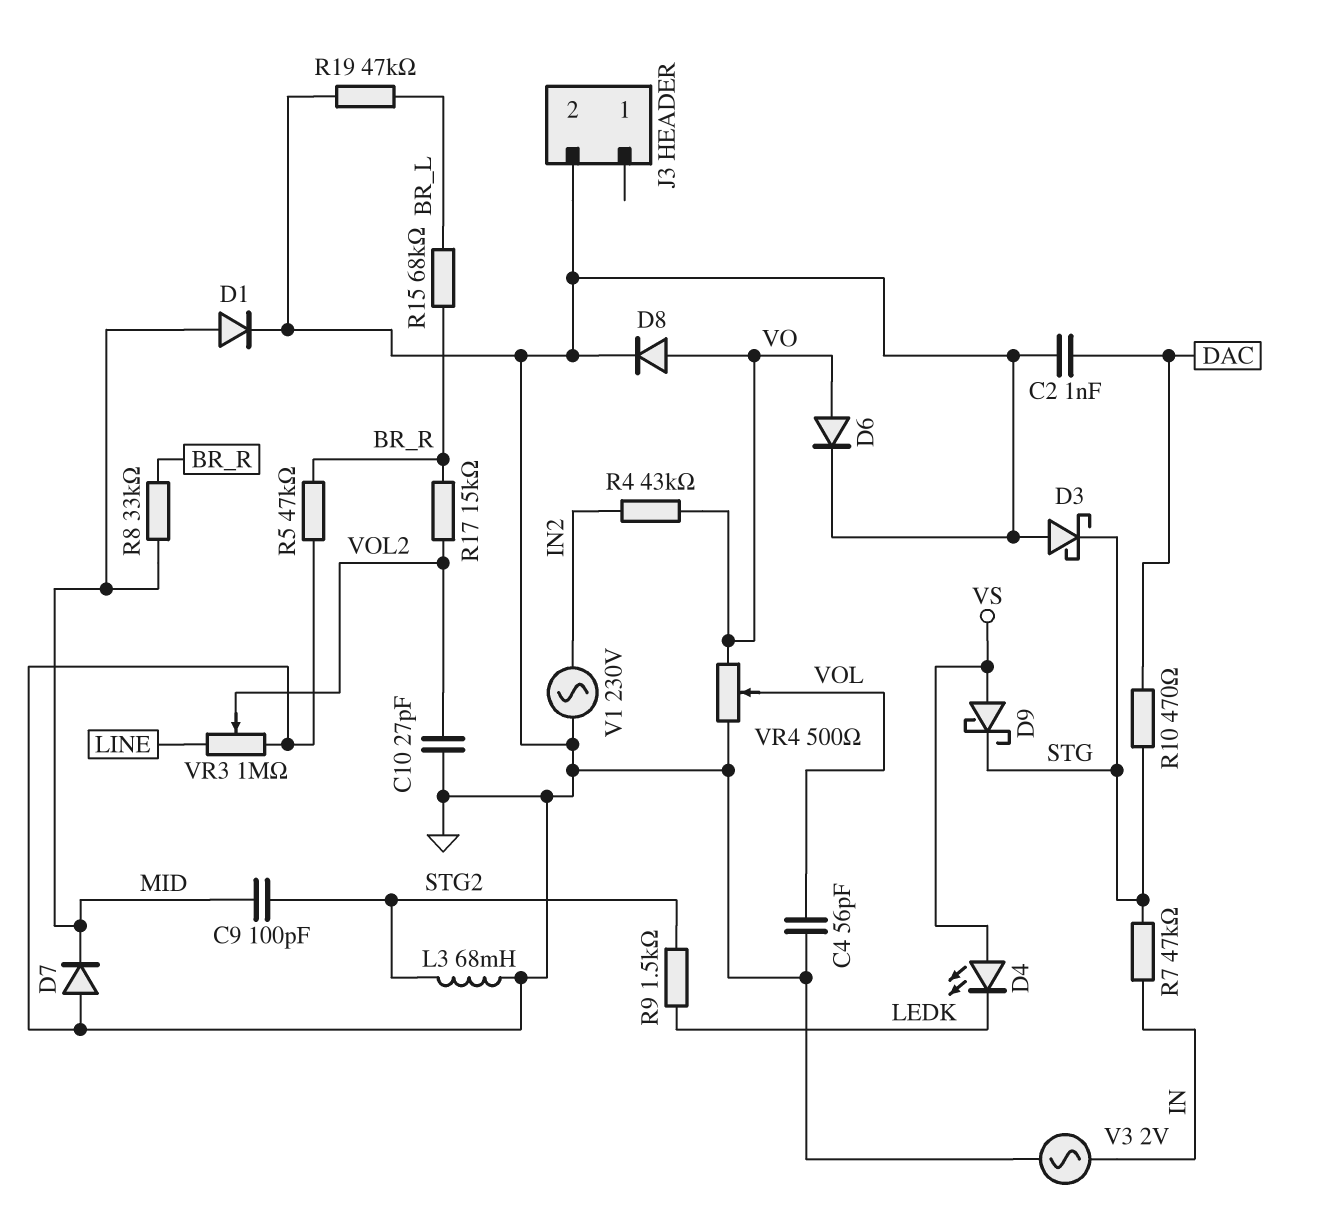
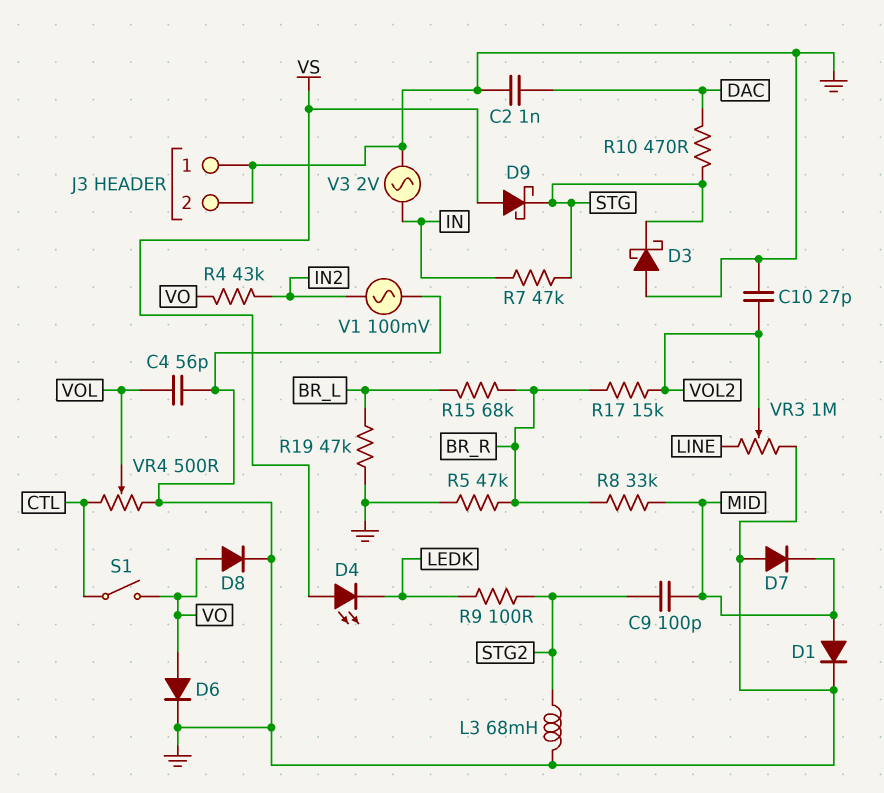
J3 pin 1: none -> GND
R9: 1.5k (LEDK, STG2) -> 100 (LEDK, STG2)
S1: none -> switch (CTL, VO)
V1: AC 230V (GND, IN2) -> AC 100mV (GND, IN2)
VR4: 500 (GND, VO, wiper VOL) -> 500 (CTL, GND, wiper VOL)

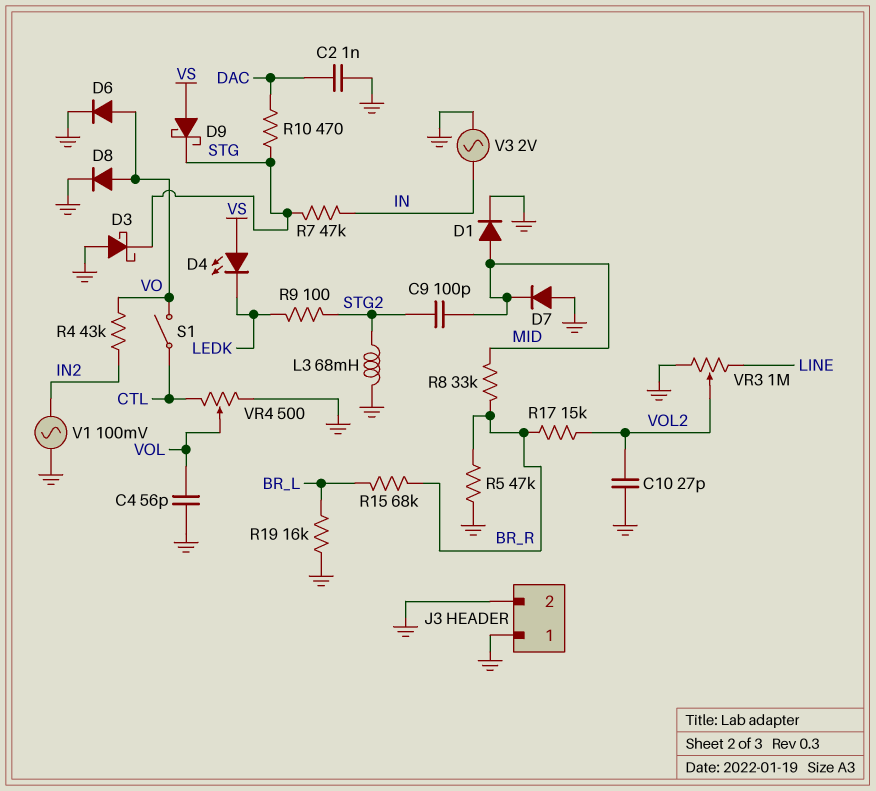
R19: 47k (BR_L, GND) -> 16k (BR_L, GND)

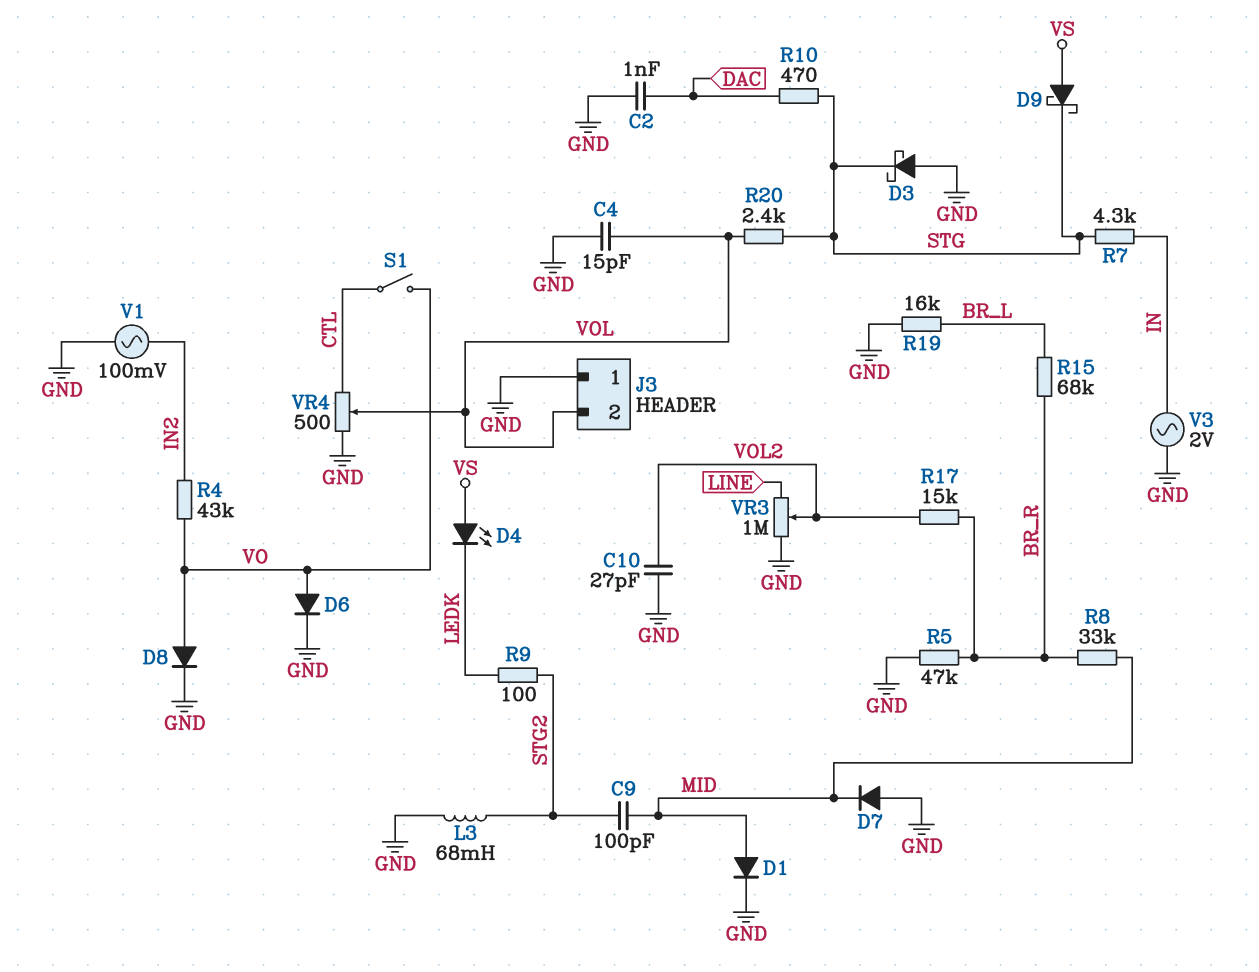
C4: 56pF (GND, VOL) -> 15pF (GND, VOL)
J3 pin 2: GND -> VOL
R7: 47k (IN, STG) -> 4.3k (IN, STG)
R20: none -> 2.4k (STG, VOL)

